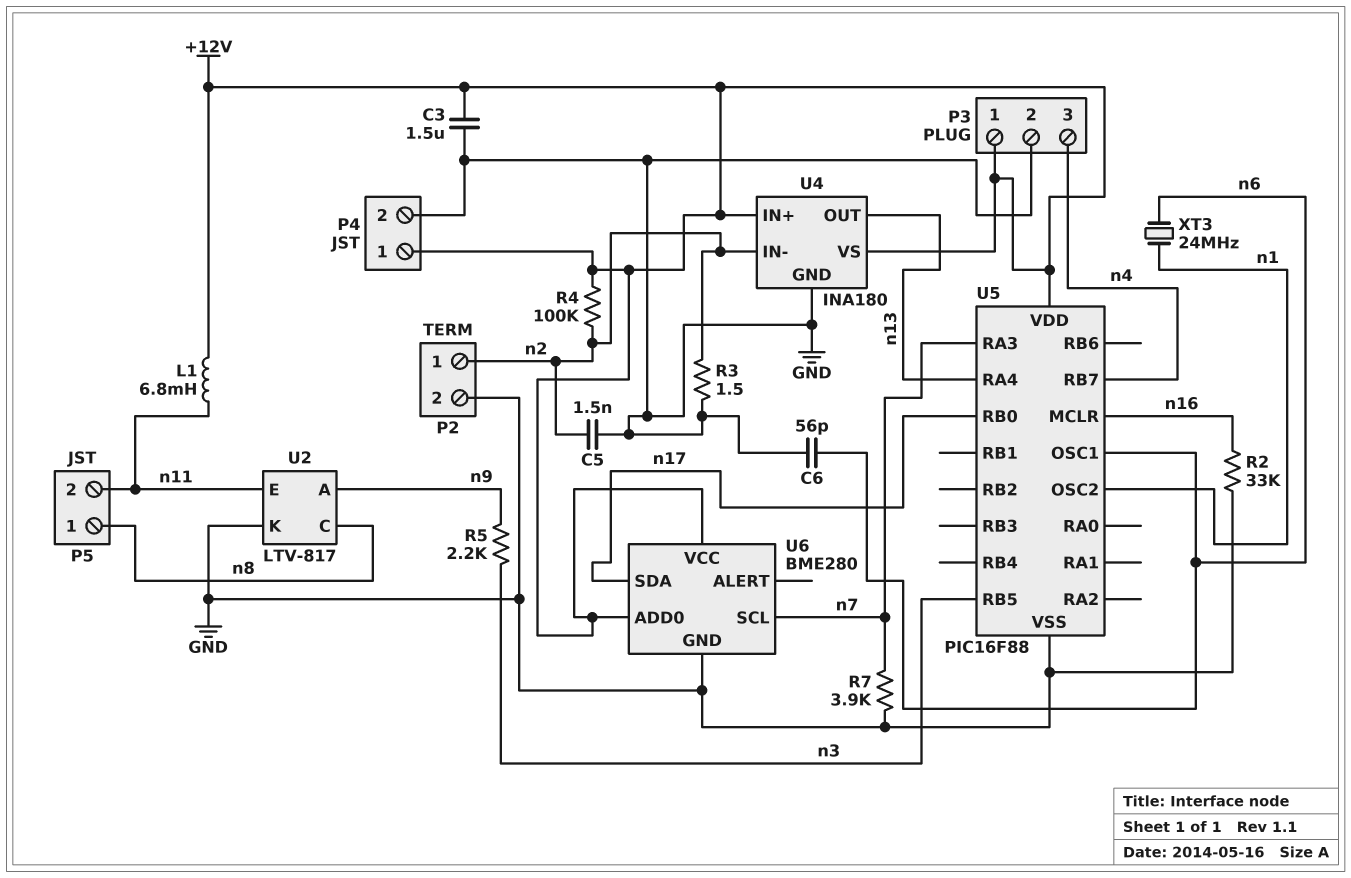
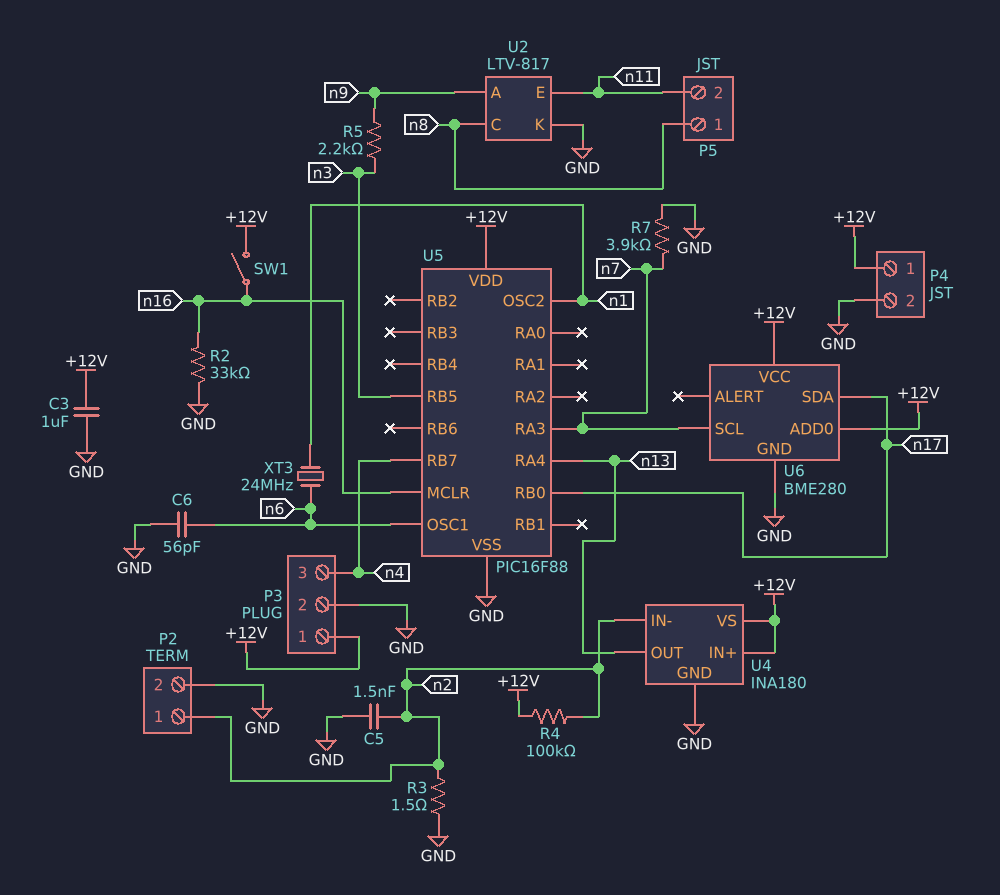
C3: 1.5uF (+12V, GND) -> 1uF (+12V, GND)
L1: 6.8mH (+12V, n11) -> none
SW1: none -> switch (+12V, n16)

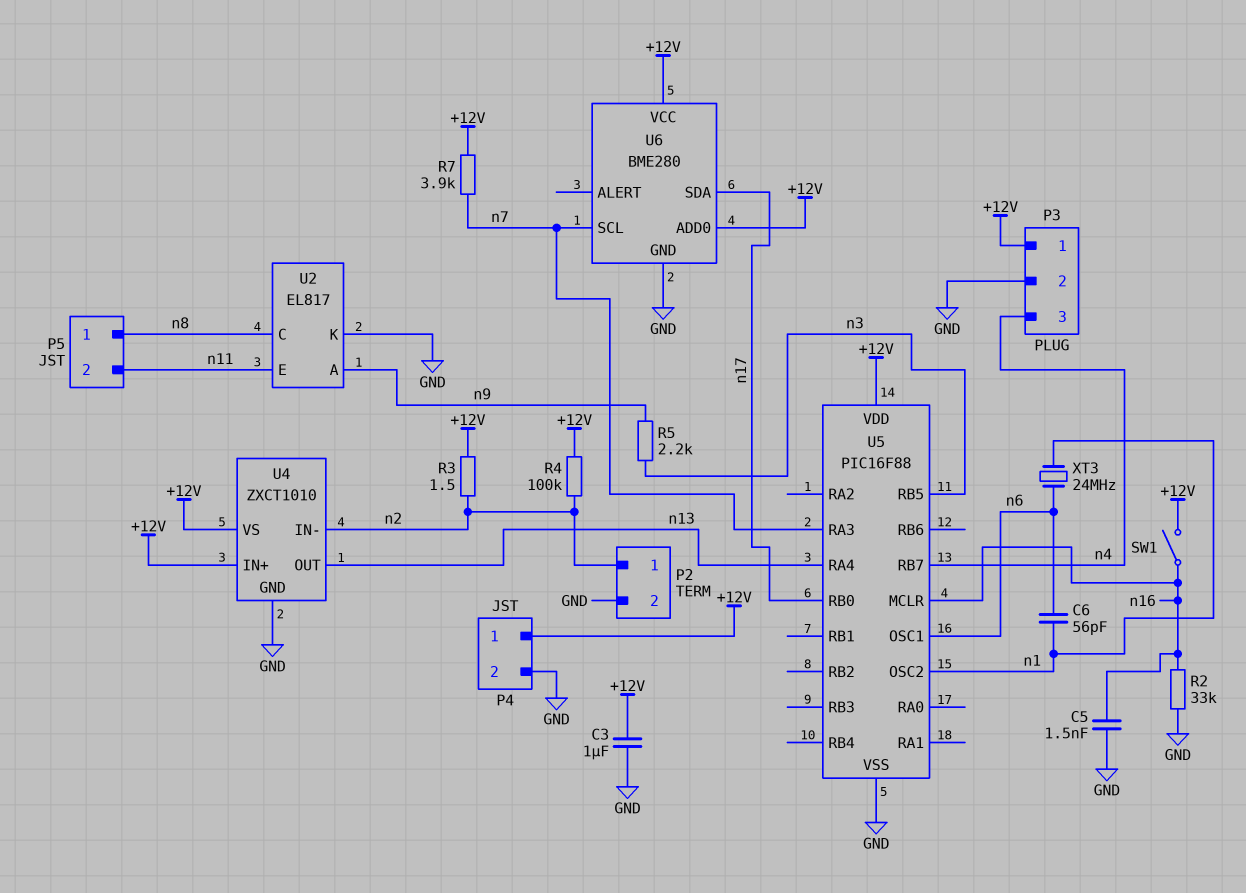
C5: 1.5nF (GND, n2) -> 1.5nF (GND, n16)
C6: 56pF (GND, n6) -> 56pF (n1, n6)
R3: 1.5 (GND, n2) -> 1.5 (+12V, n2)
R7: 3.9k (GND, n7) -> 3.9k (+12V, n7)
U2: LTV-817 -> EL817
U4: INA180 -> ZXCT1010

